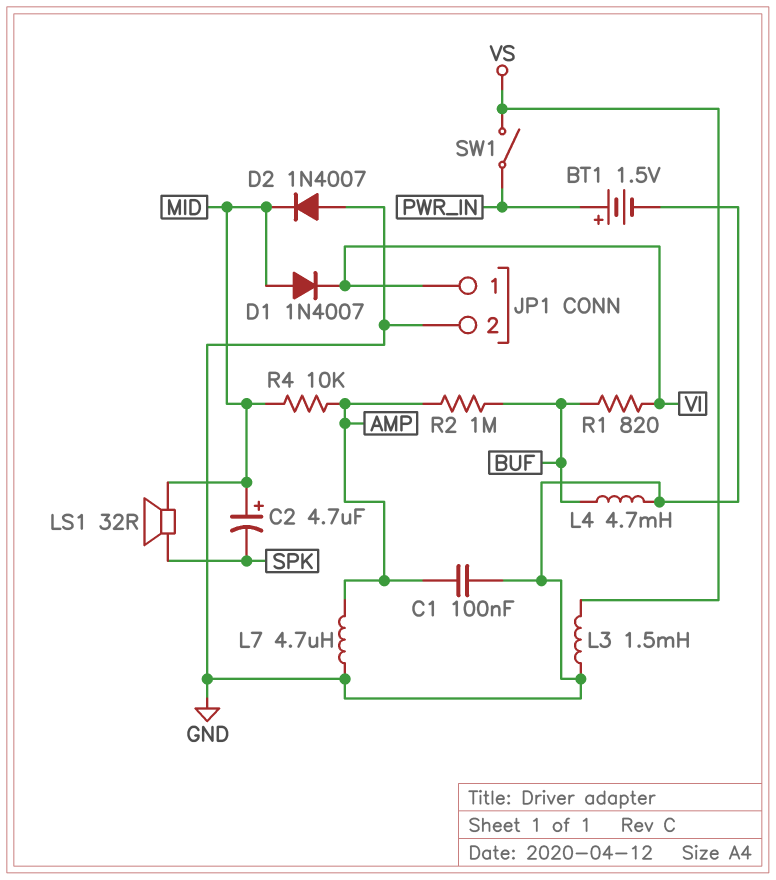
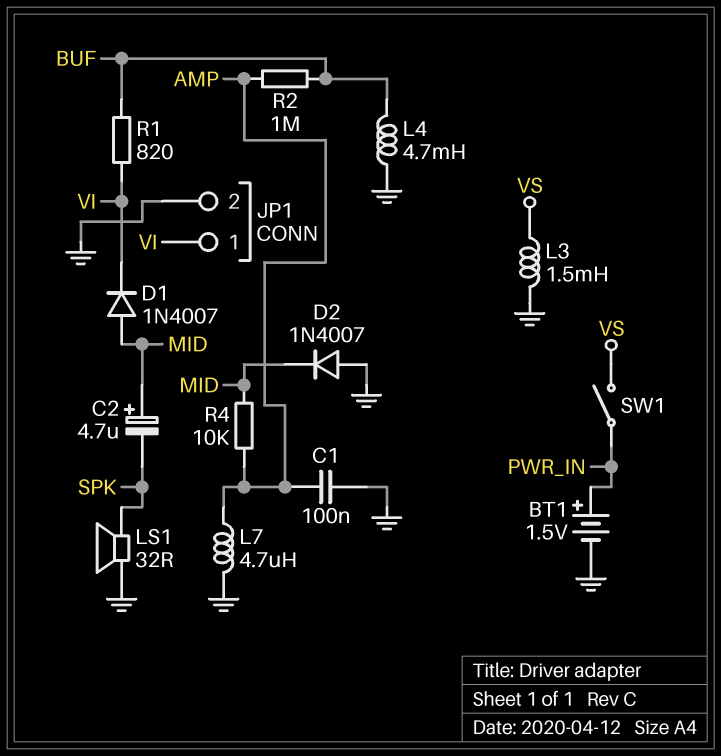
LS1: speaker 32R (MID, SPK) -> speaker 32R (GND, SPK)

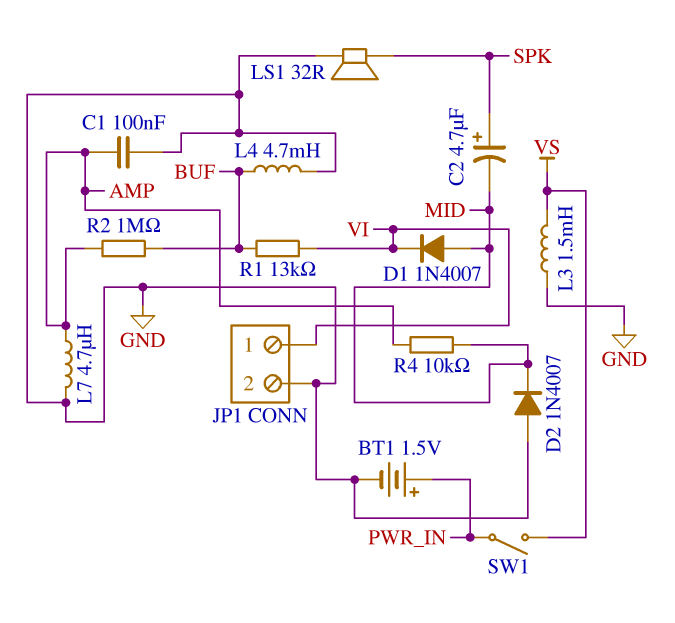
C2: 4.7uF (plus MID, minus SPK) -> 4.7uF (plus SPK, minus MID)
R1: 820 (BUF, VI) -> 13k (BUF, VI)

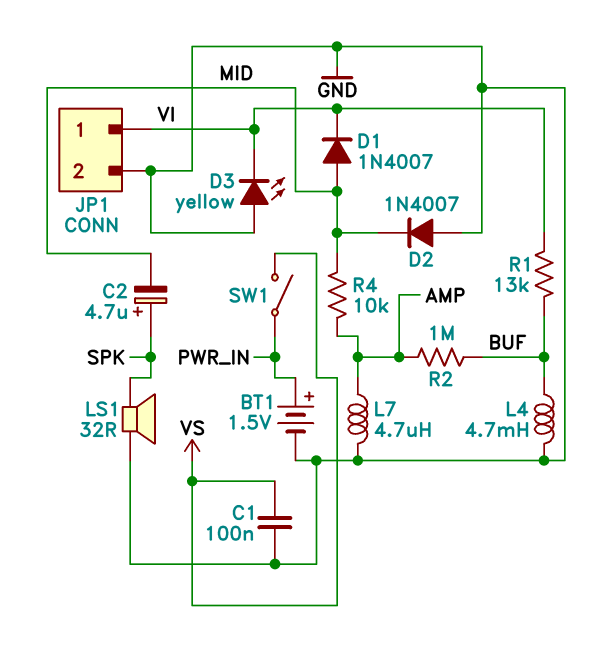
C1: 100nF (AMP, GND) -> 100nF (GND, VS)
D3: none -> LED yellow (A GND, K VI)
L3: 1.5mH (GND, VS) -> none

